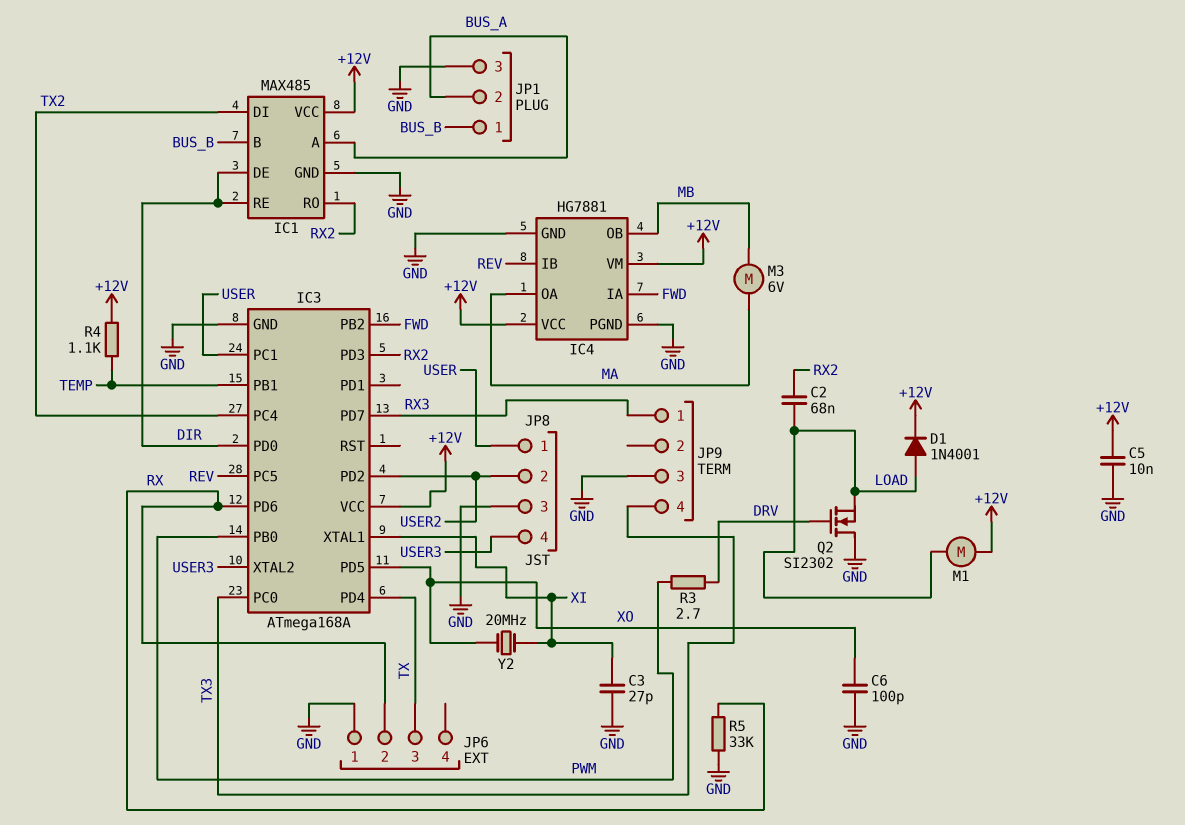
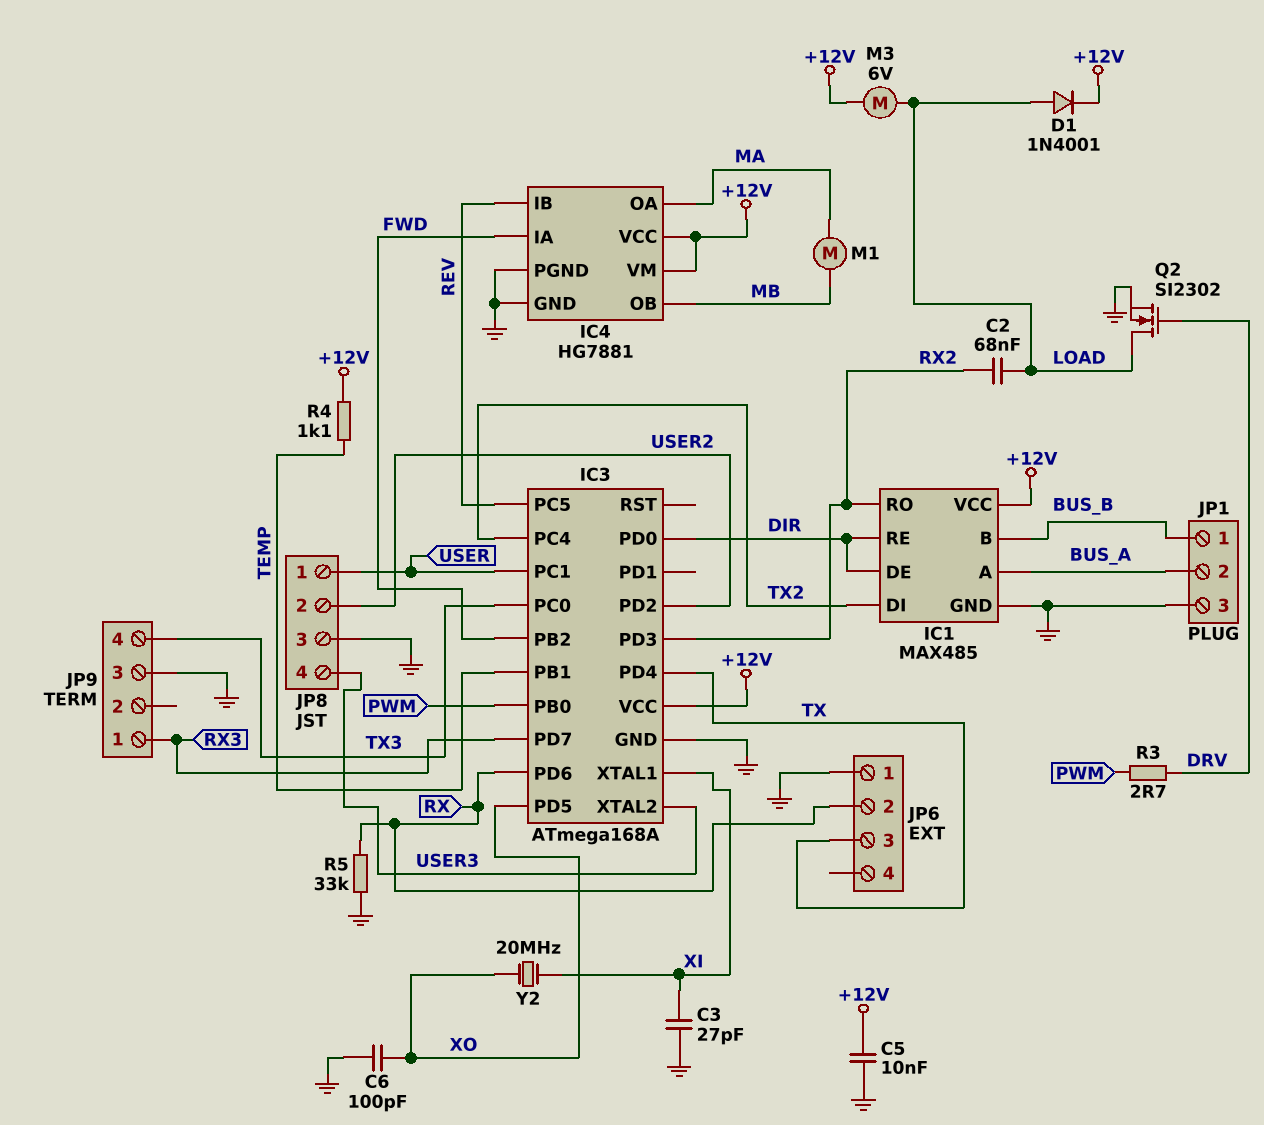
M1: motor (+12V, LOAD) -> motor (MA, MB)
M3: motor 6V (MA, MB) -> motor 6V (+12V, LOAD)
Q2: NMOS SI2302 (G DRV, D GND, S LOAD) -> NMOS SI2302 (G DRV, D LOAD, S GND)

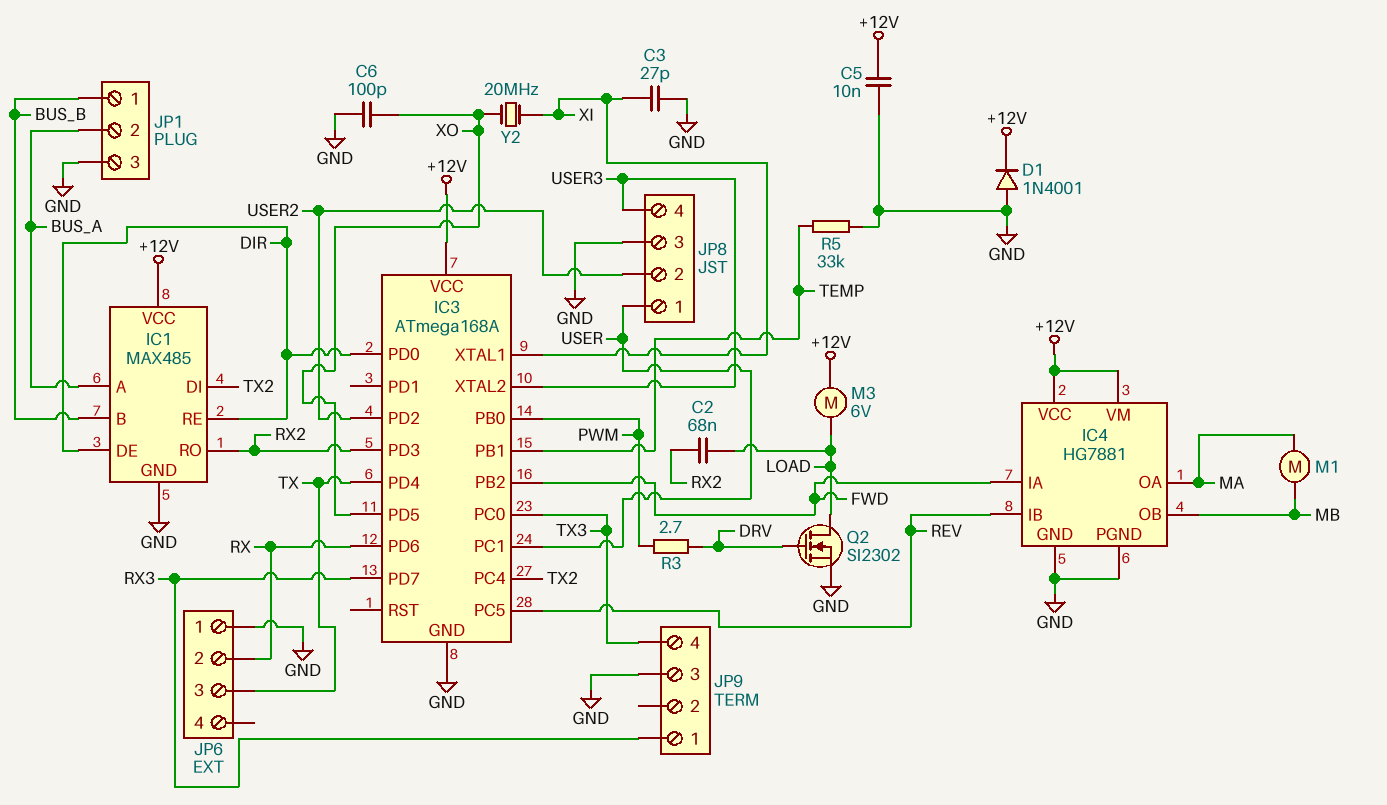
D1: diode 1N4001 (A LOAD, K +12V) -> diode 1N4001 (A GND, K +12V)
R4: 1.1k (+12V, TEMP) -> none
R5: 33k (GND, RX) -> 33k (GND, TEMP)

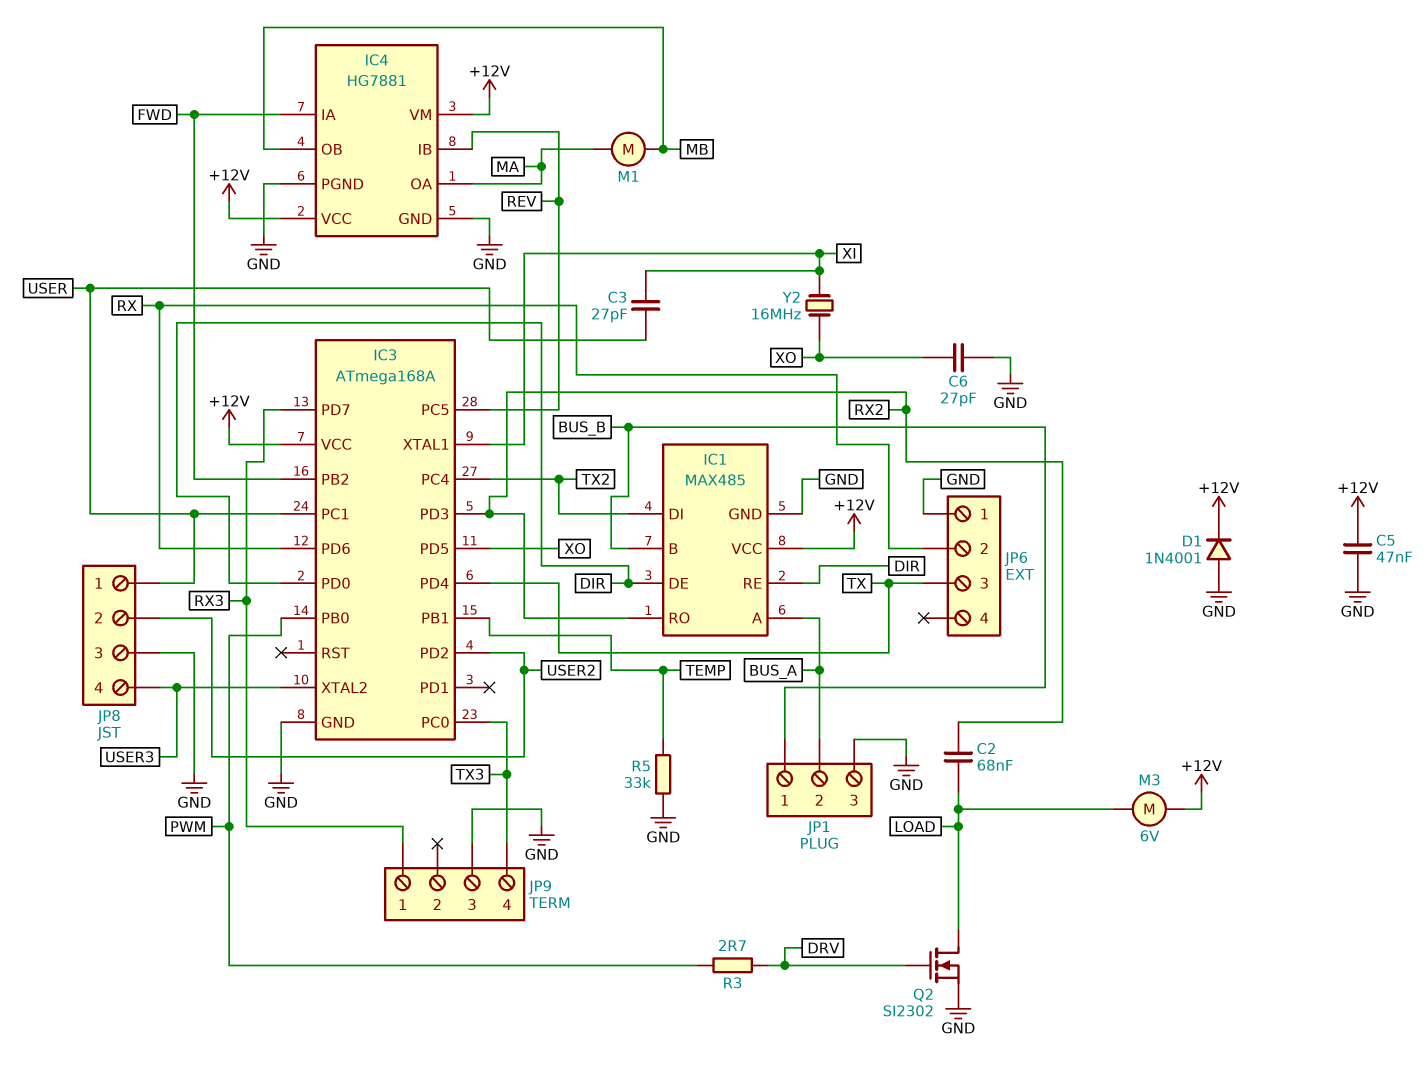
C3: 27pF (GND, XI) -> 27pF (USER, XI)
C5: 10nF (+12V, GND) -> 47nF (+12V, GND)
C6: 100pF (GND, XO) -> 27pF (GND, XO)
Y2: 20MHz (XI, XO) -> 16MHz (XI, XO)

